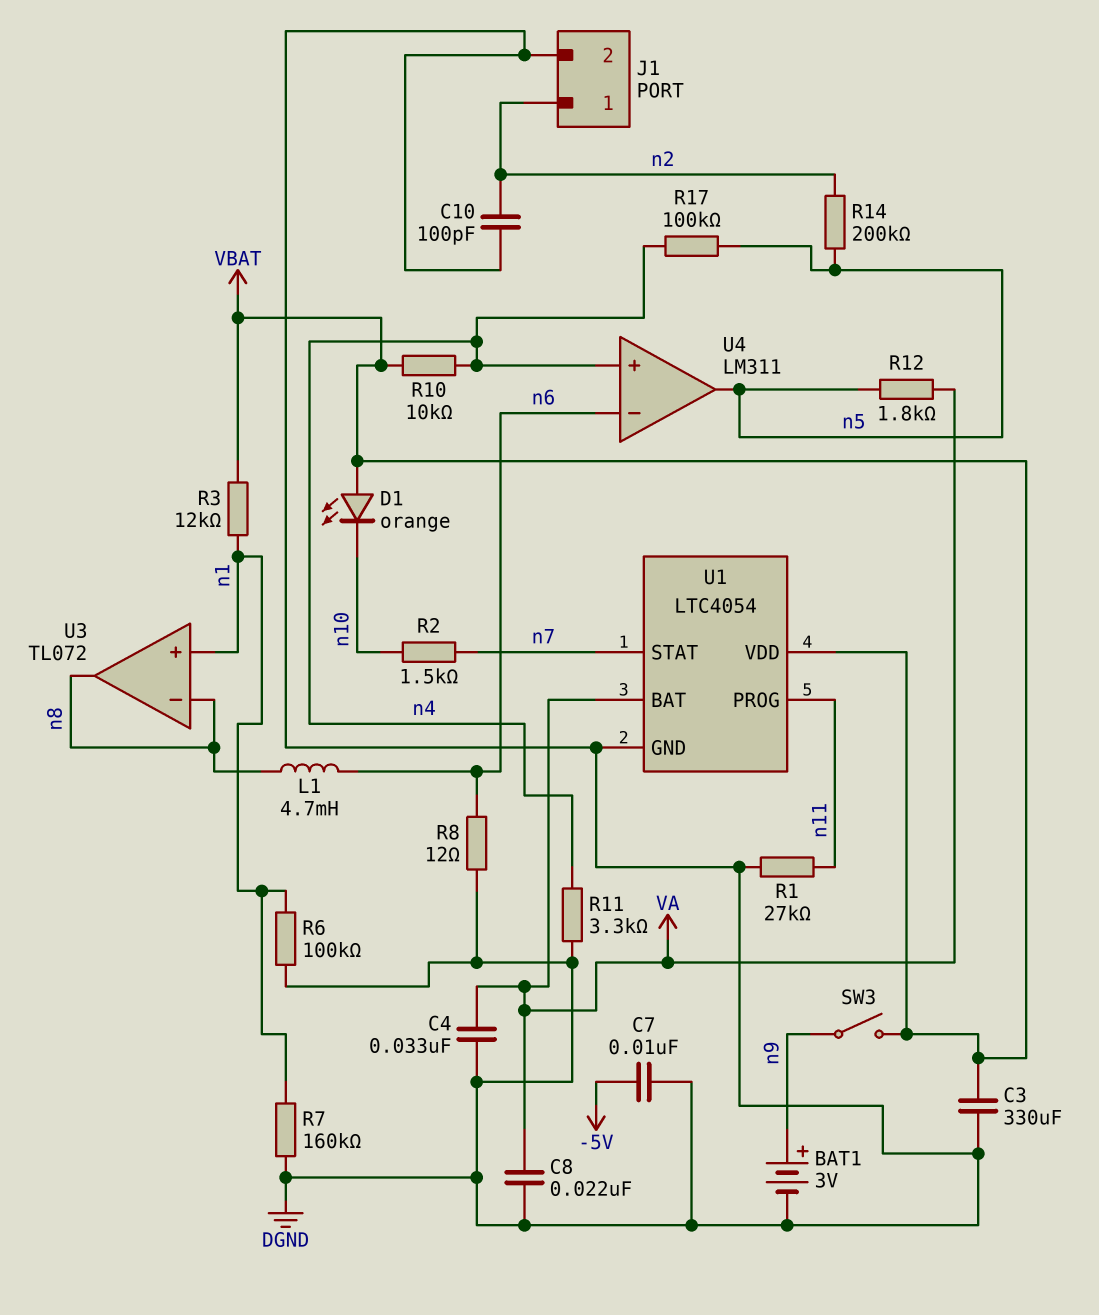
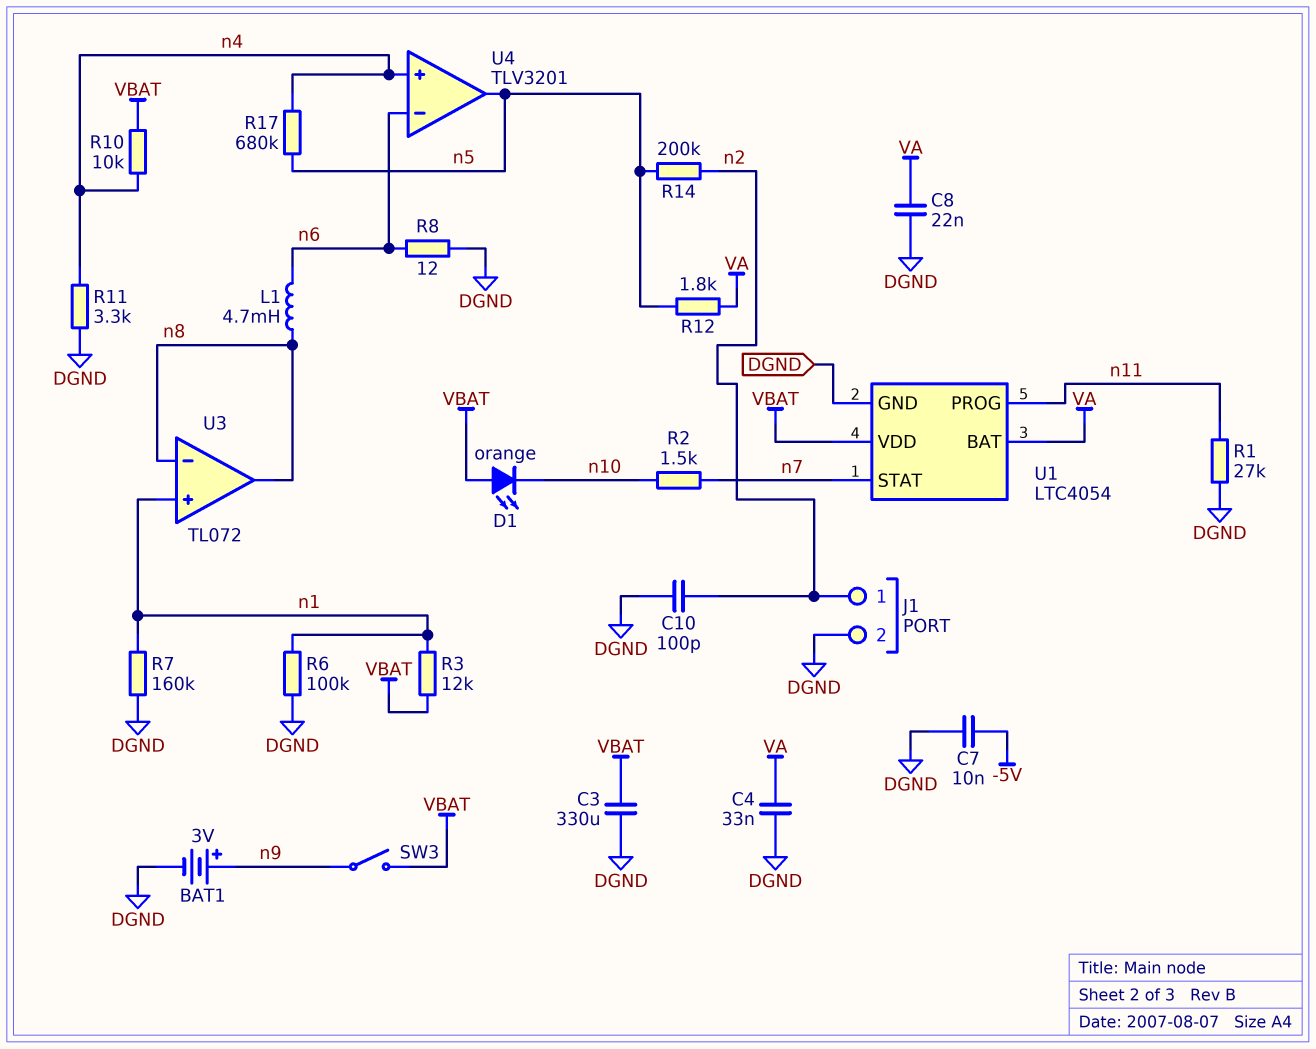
R17: 100k (n4, n5) -> 680k (n4, n5)
U4: LM311 -> TLV3201

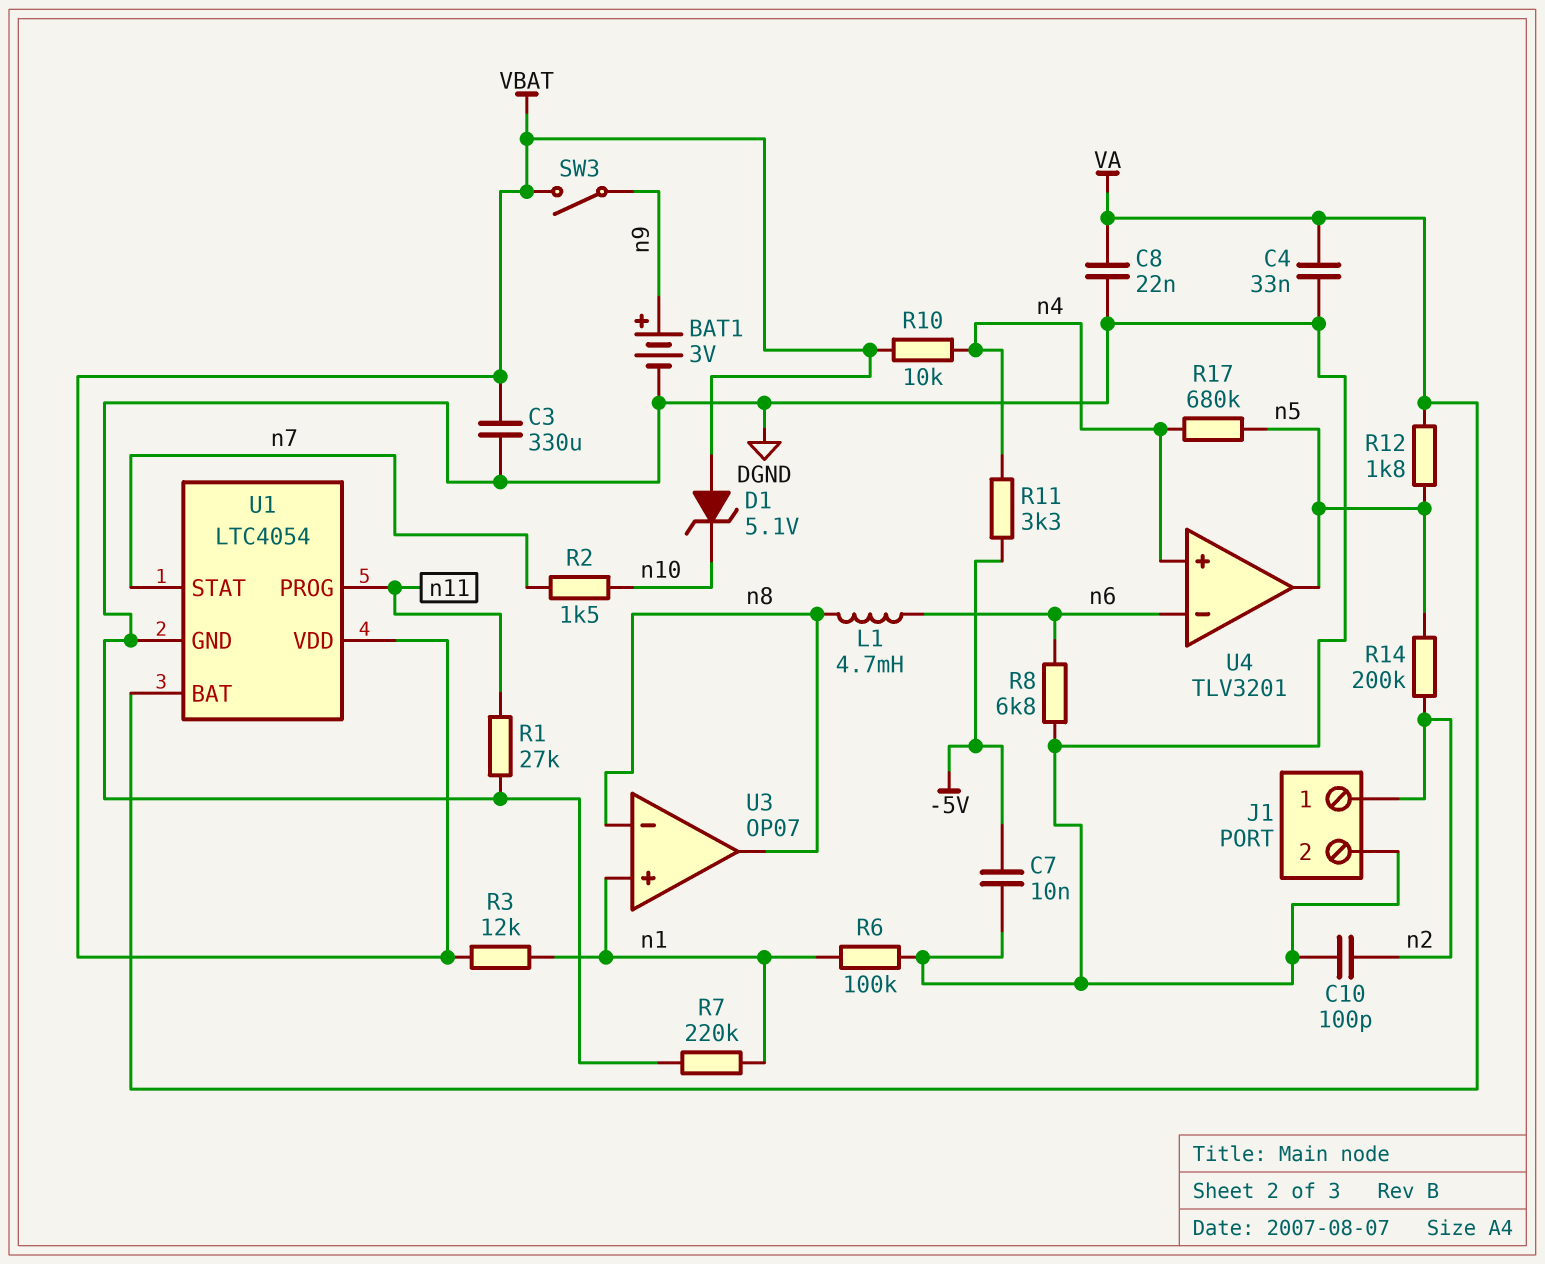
D1: LED orange (A VBAT, K n10) -> zener 5.1V (A VBAT, K n10)
R7: 160k (DGND, n1) -> 220k (DGND, n1)
R8: 12 (DGND, n6) -> 6.8k (DGND, n6)
R11: 3.3k (DGND, n4) -> 3.3k (-5V, n4)
U3: TL072 -> OP07

